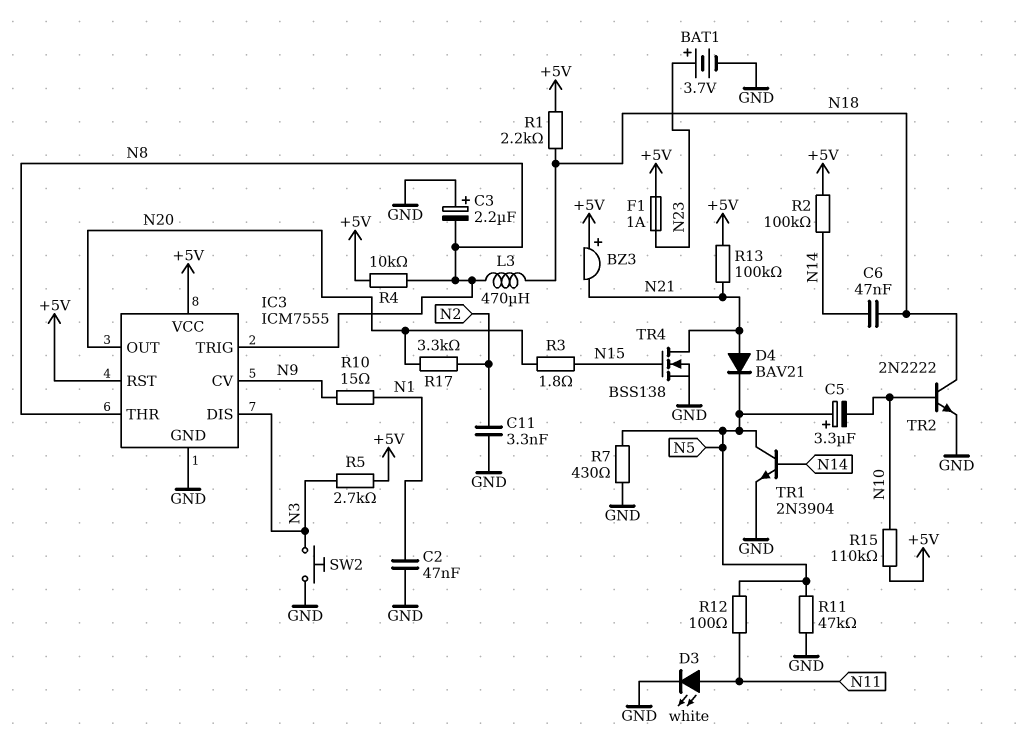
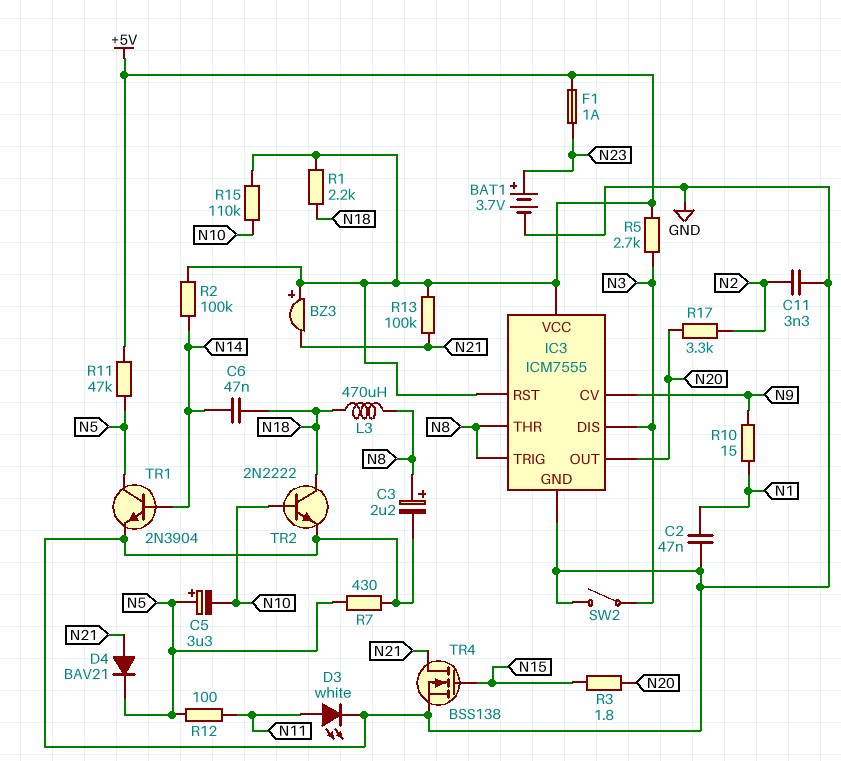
C3: 2.2uF (plus GND, minus N8) -> 2.2uF (plus N8, minus GND)
R4: 10k (+5V, N8) -> none
R11: 47k (GND, N5) -> 47k (+5V, N5)
SW2: button (GND, N3) -> switch (GND, N3)

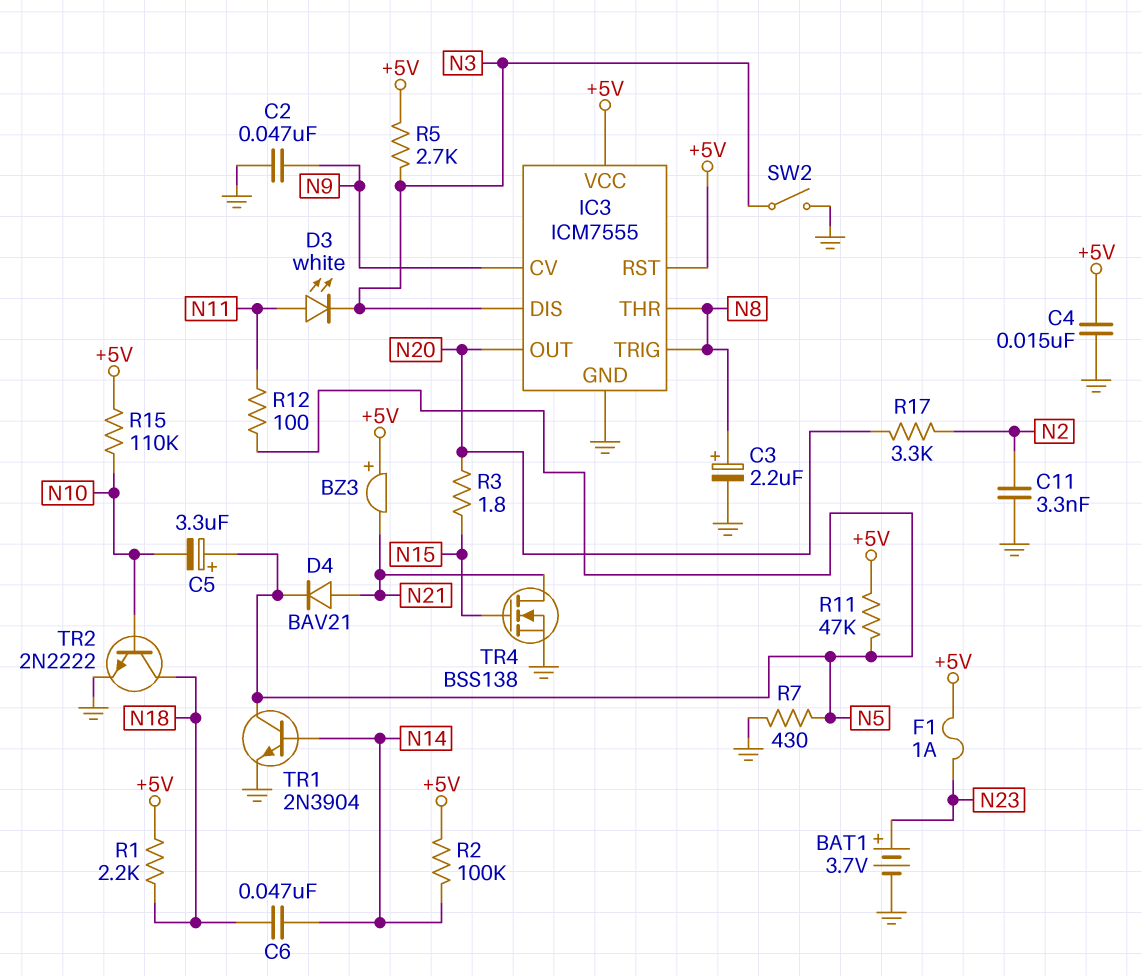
C2: 47nF (GND, N1) -> 47nF (GND, N9)
C4: none -> 15nF (+5V, GND)
D3: LED white (A N11, K GND) -> LED white (A N11, K N3)
L3: 470uH (N8, N18) -> none
R10: 15 (N1, N9) -> none
R13: 100k (+5V, N21) -> none

